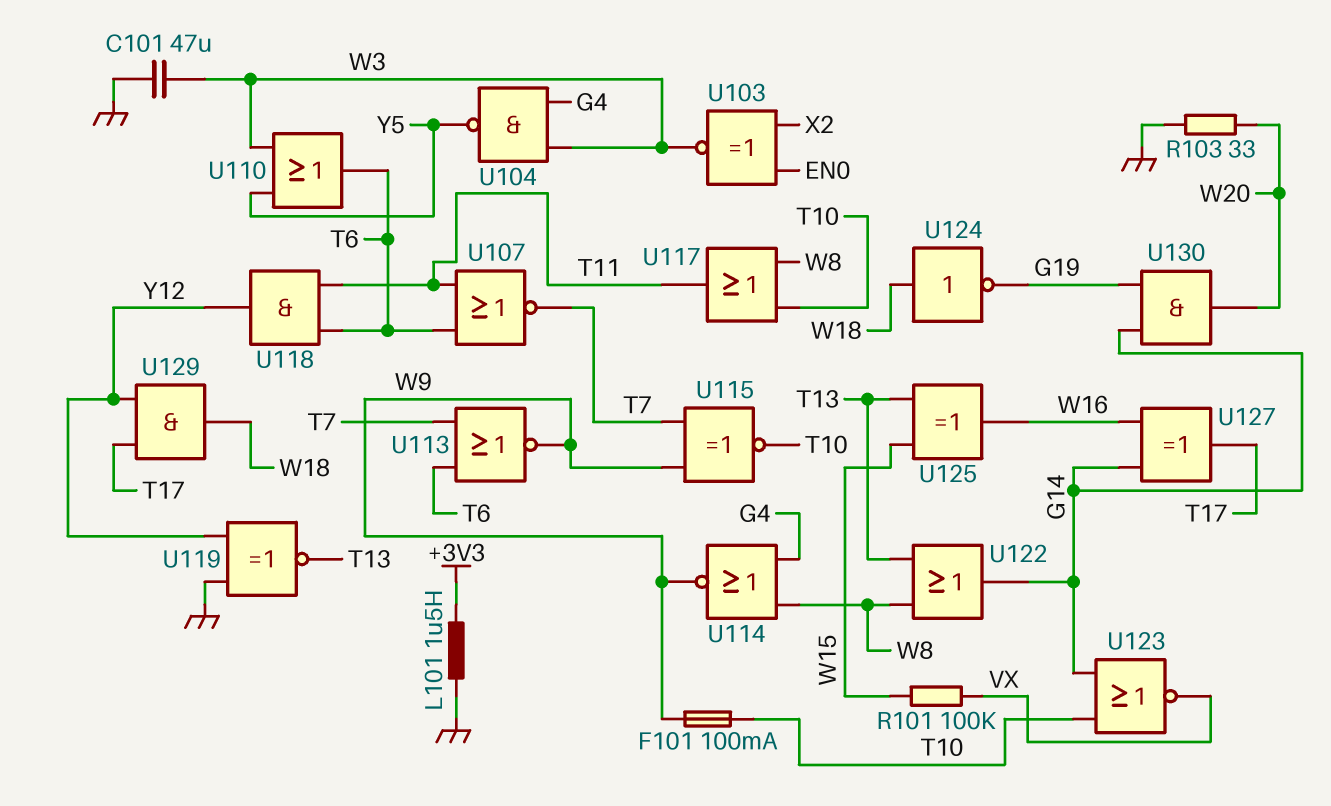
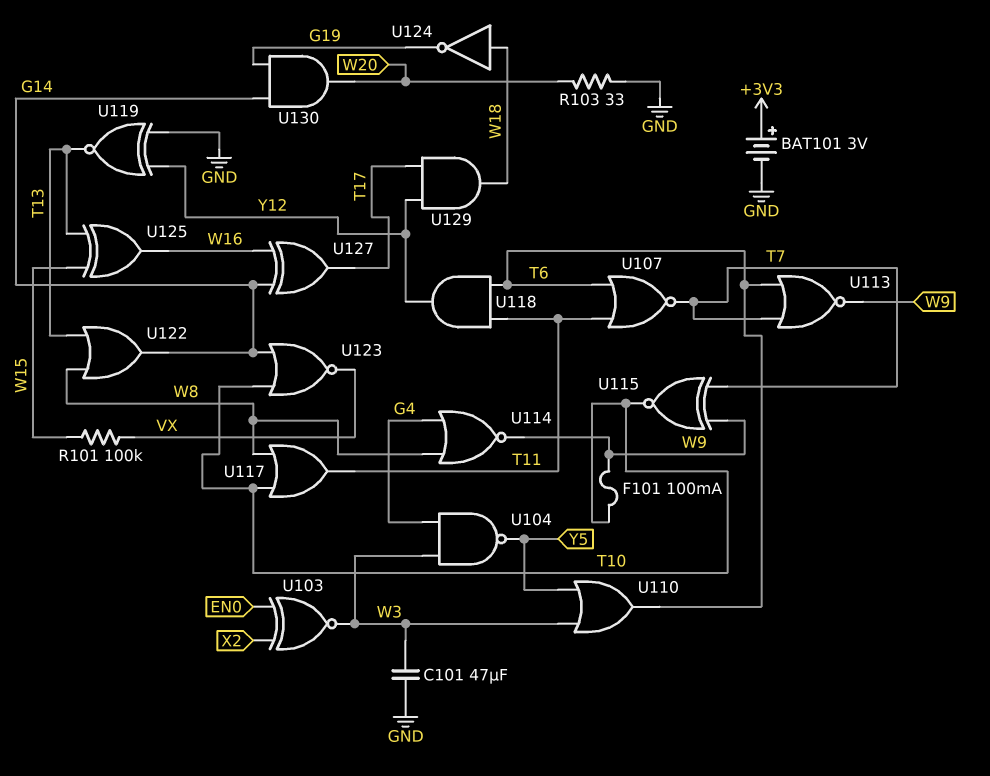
BAT101: none -> 3V (plus +3V3, minus GND)
L101: 1.5uH (+3V3, GND) -> none

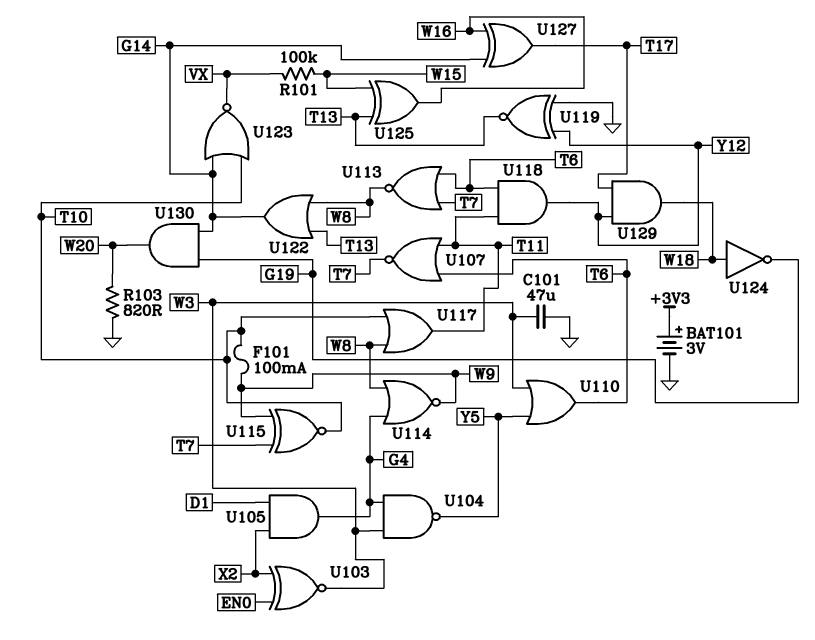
R103: 33 (GND, W20) -> 820 (GND, W20)
U105: none -> AND (in D1, in X2, out G4)
U113: NOR (in T6, in T7, out W9) -> NOR (in T6, in T7, out W8)

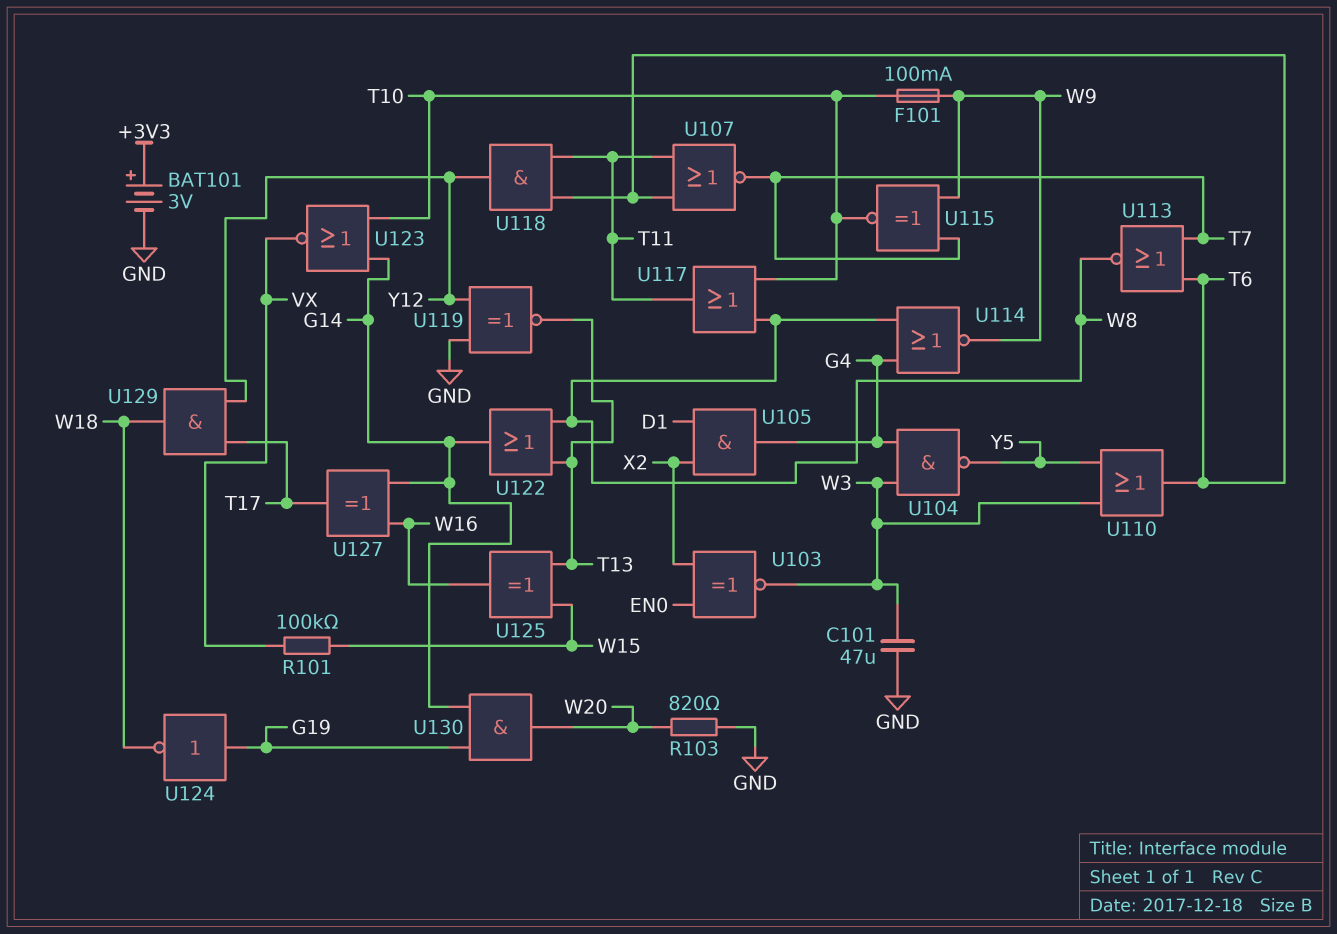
U124: NOT (in W18, out G19) -> NOT (in G19, out W18)

